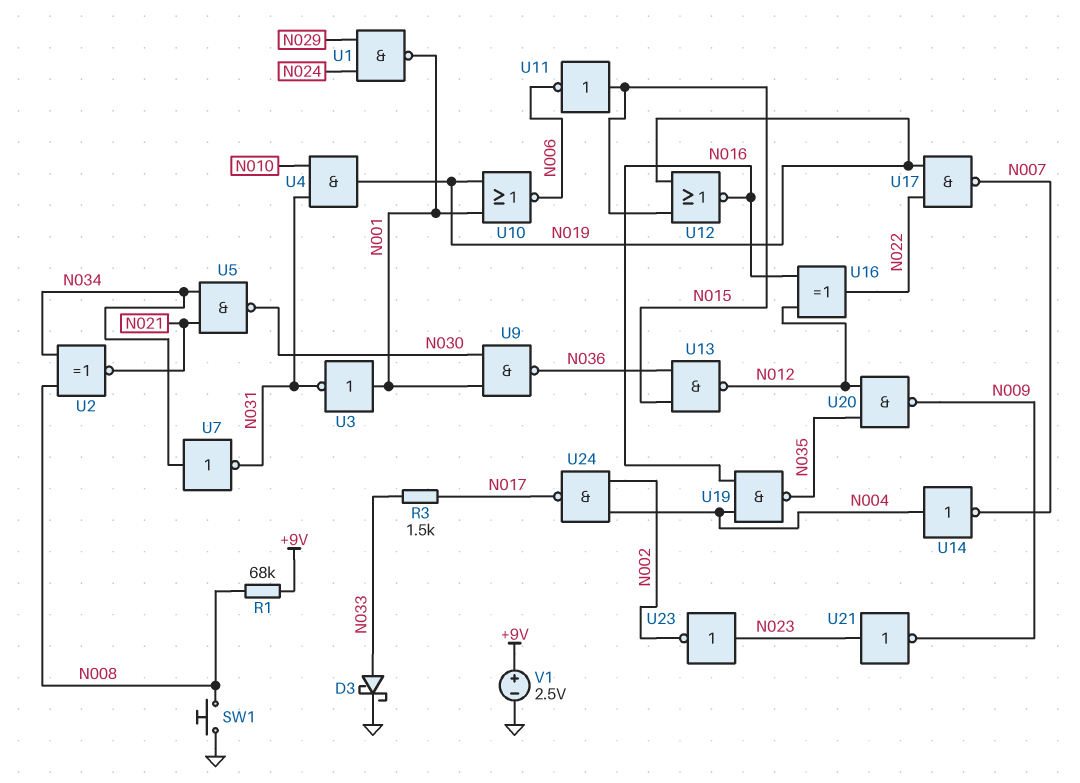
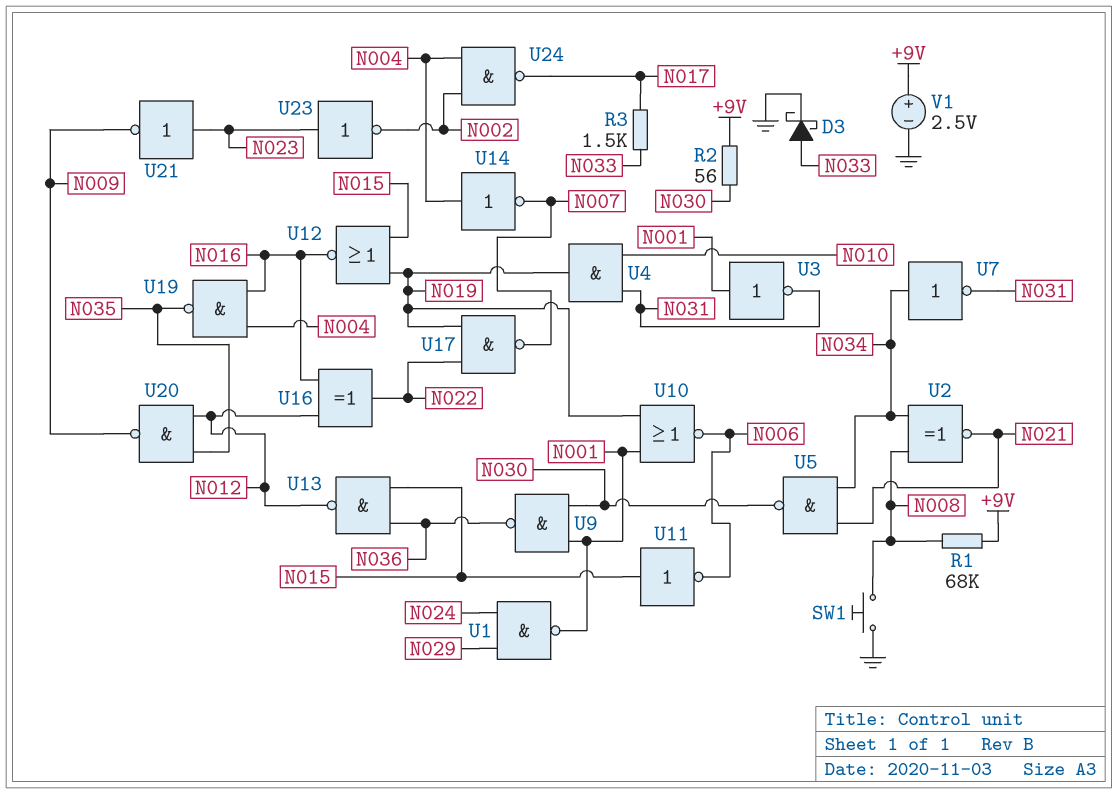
R2: none -> 56 (+9V, N030)

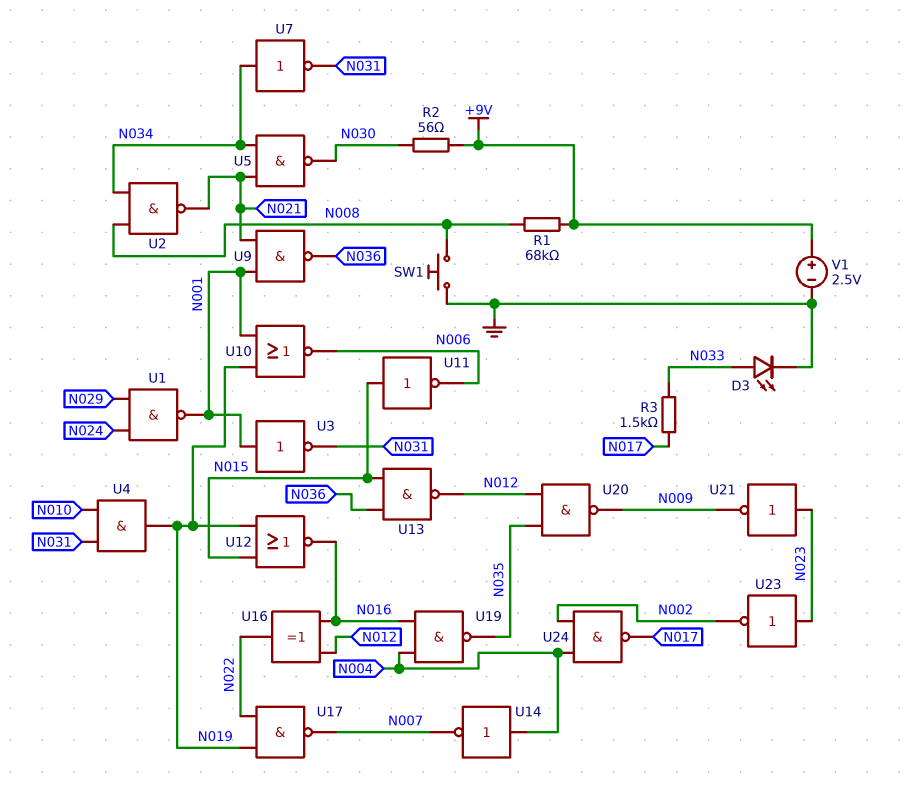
D3: schottky (A N033, K GND) -> LED (A N033, K GND)
U2: XNOR (in N008, in N034, out N021) -> NAND (in N008, in N034, out N021)
U9: NAND (in N001, in N030, out N036) -> NAND (in N001, in N021, out N036)

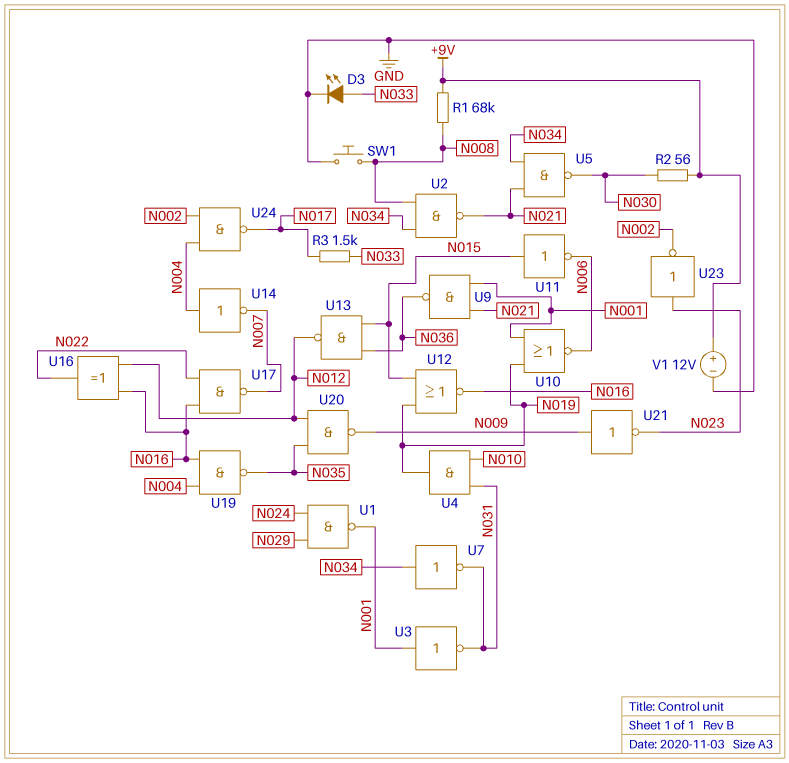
U17: NAND (in N019, in N022, out N007) -> NAND (in N016, in N022, out N007)
U21: NOT (in N023, out N009) -> NOT (in N009, out N023)
V1: 2.5V (plus +9V, minus GND) -> 12V (plus +9V, minus GND)

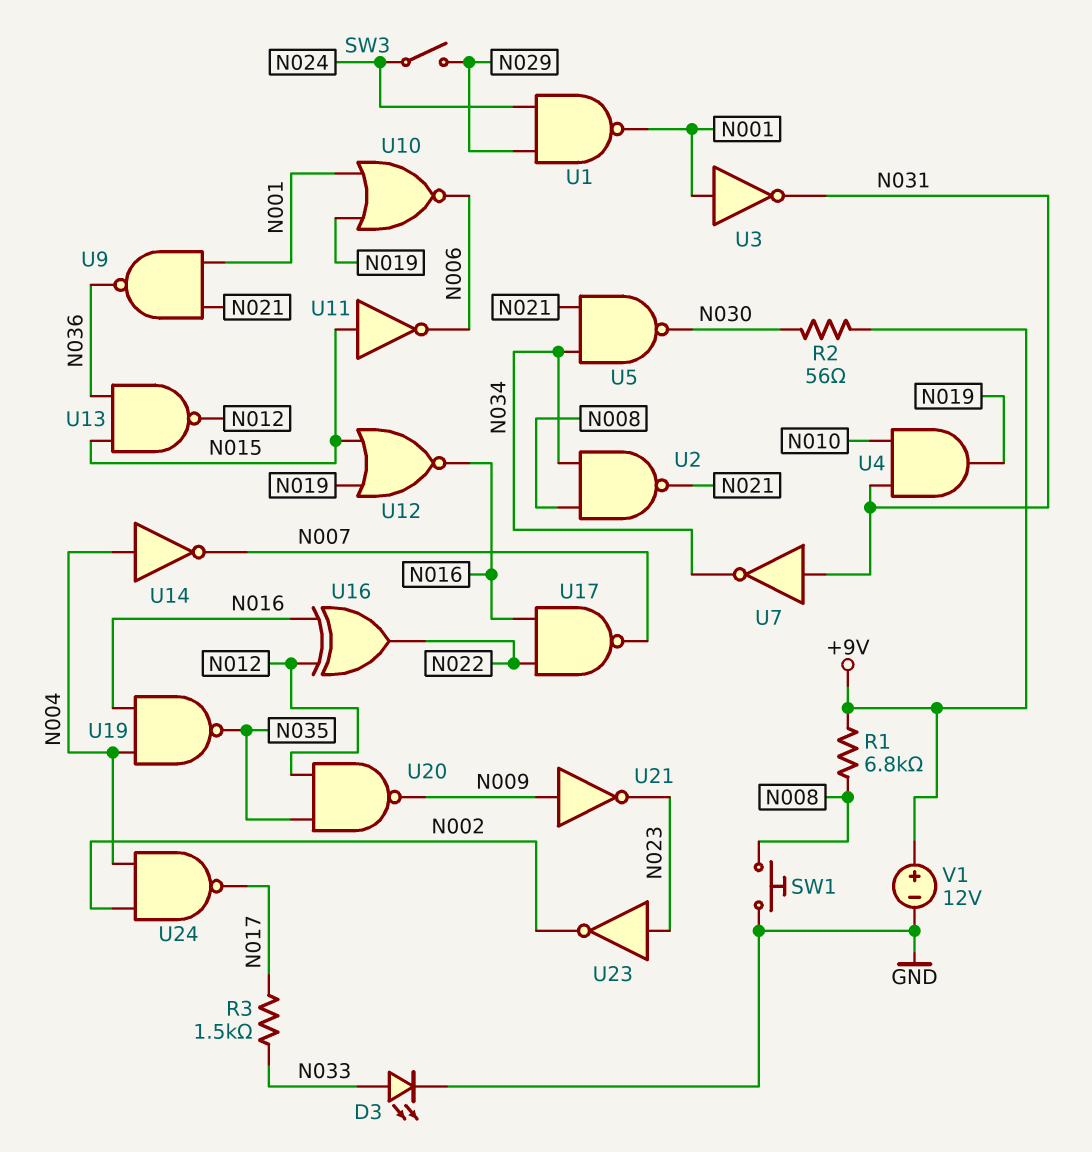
R1: 68k (+9V, N008) -> 6.8k (+9V, N008)
SW3: none -> switch (N024, N029)
U7: NOT (in N034, out N031) -> NOT (in N031, out N034)

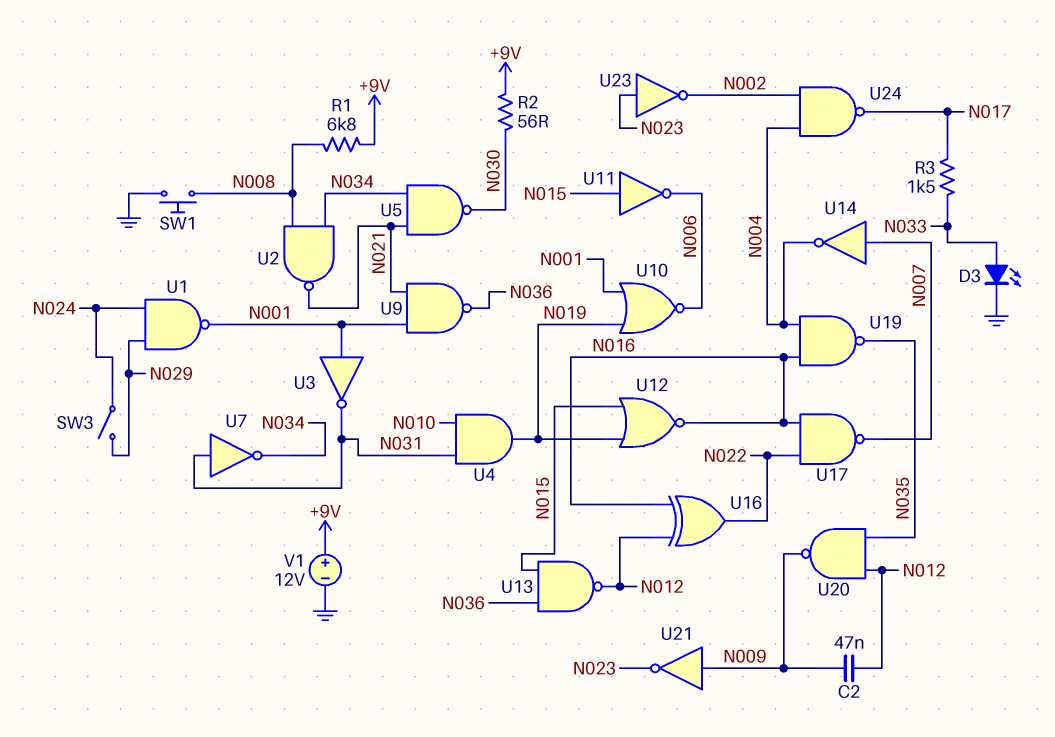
C2: none -> 47nF (N009, N012)
U14: NOT (in N004, out N007) -> NOT (in N007, out N004)

